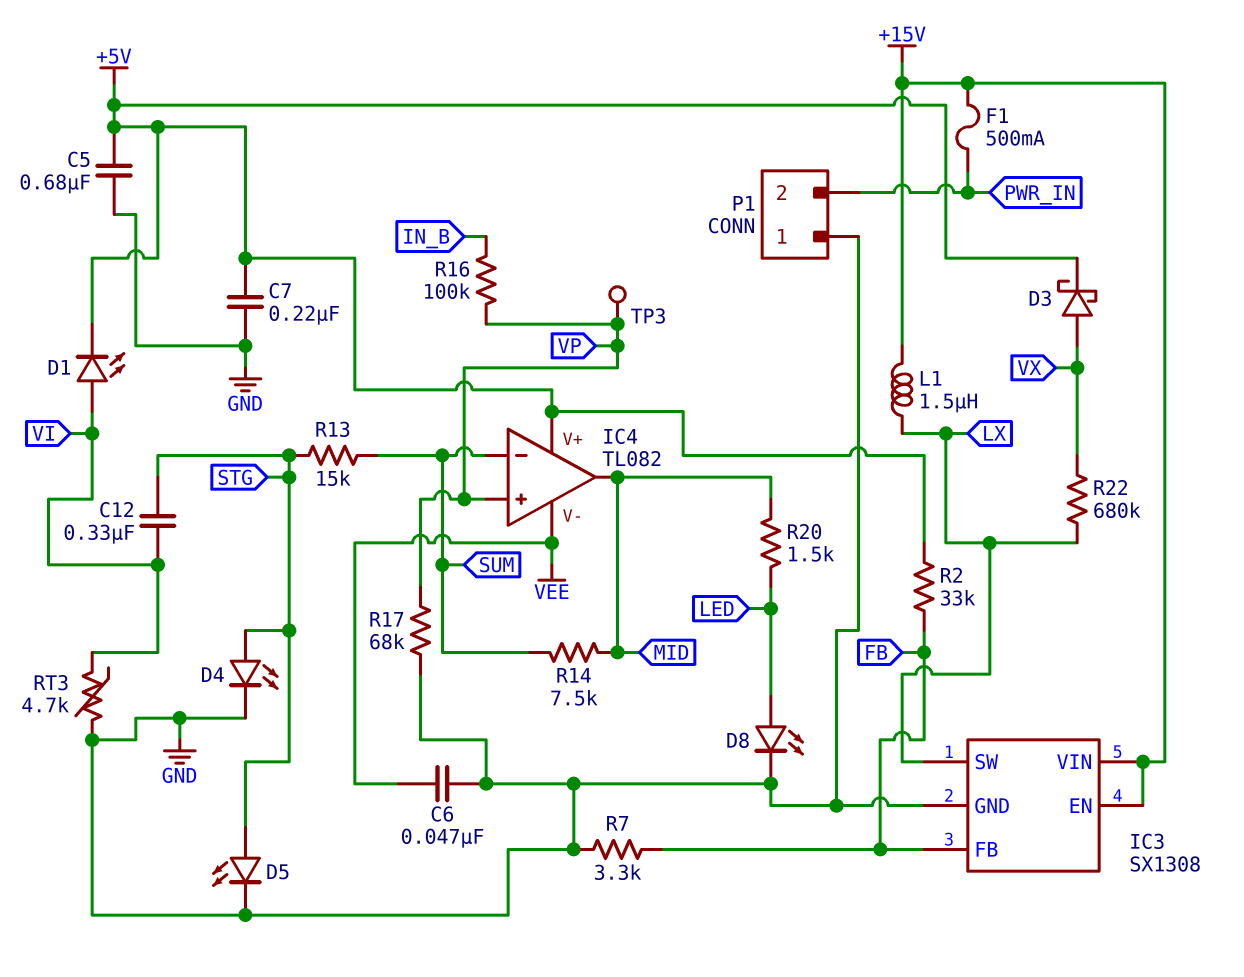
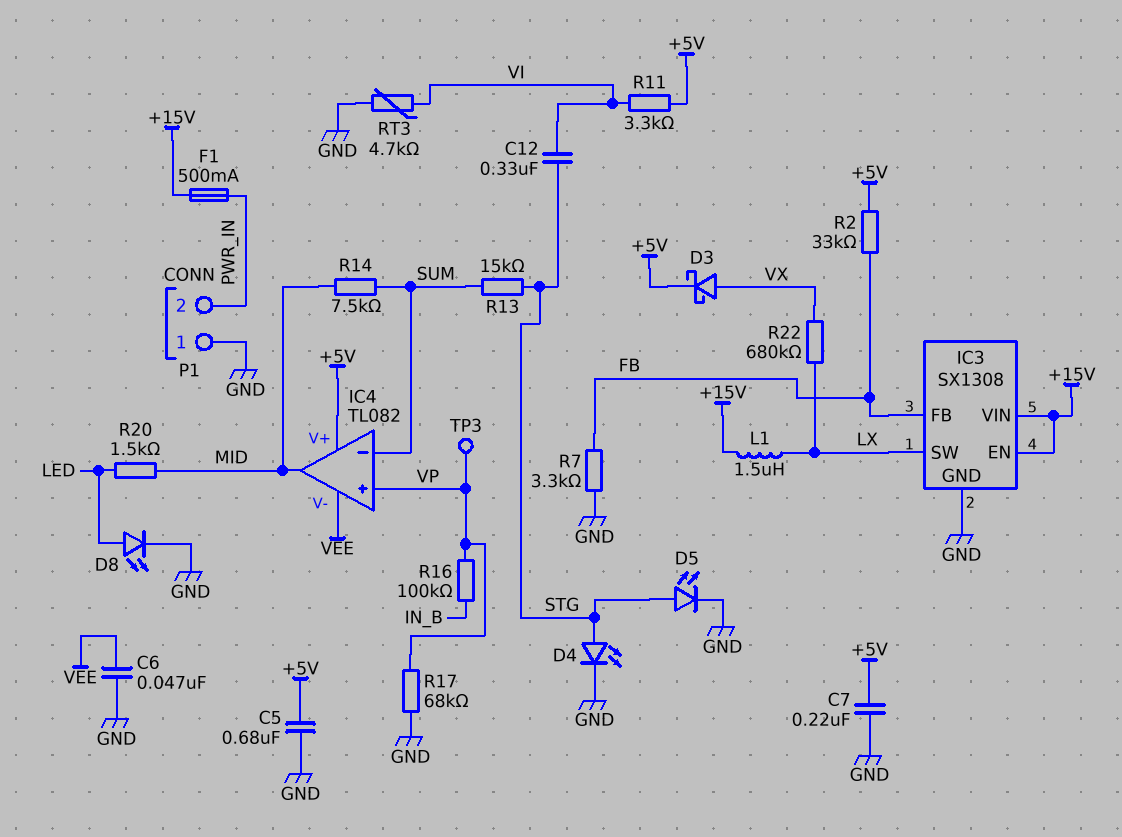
D1: LED (A VI, K +5V) -> none
R11: none -> 3.3k (+5V, VI)

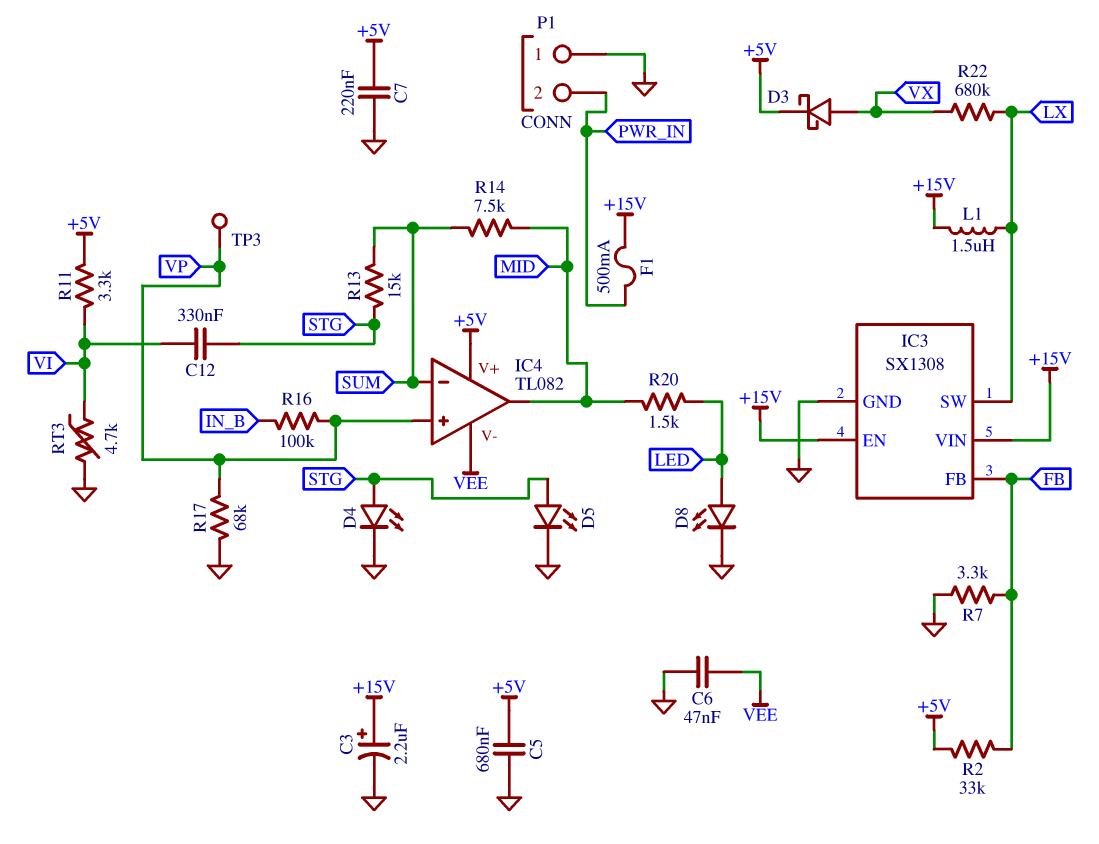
C3: none -> 2.2uF (plus +15V, minus GND)

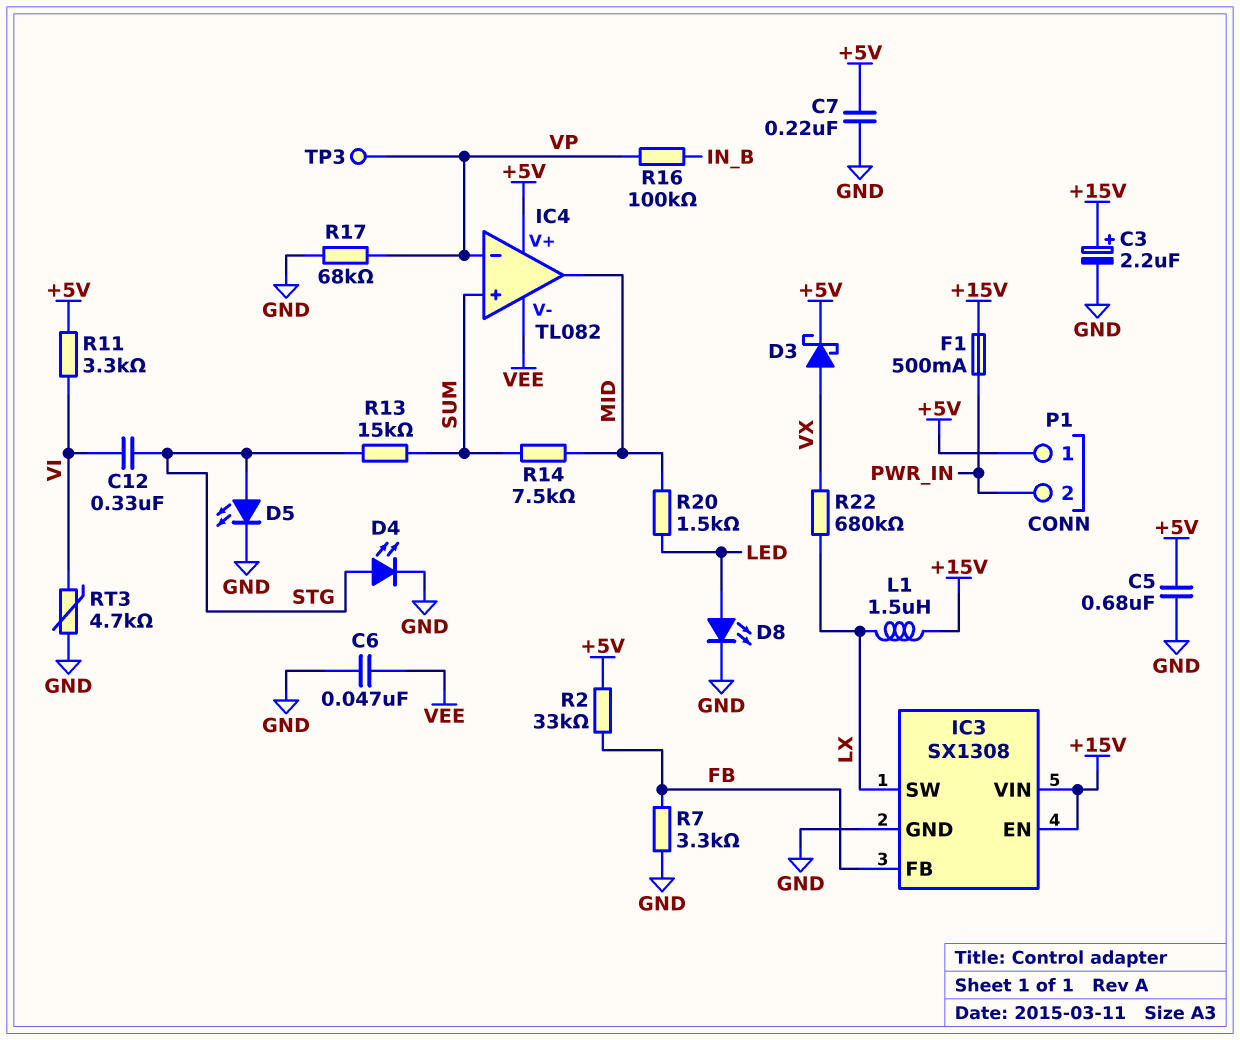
IC4 pin in+: VP -> SUM
IC4 pin in-: SUM -> VP
P1 pin 1: GND -> +5V

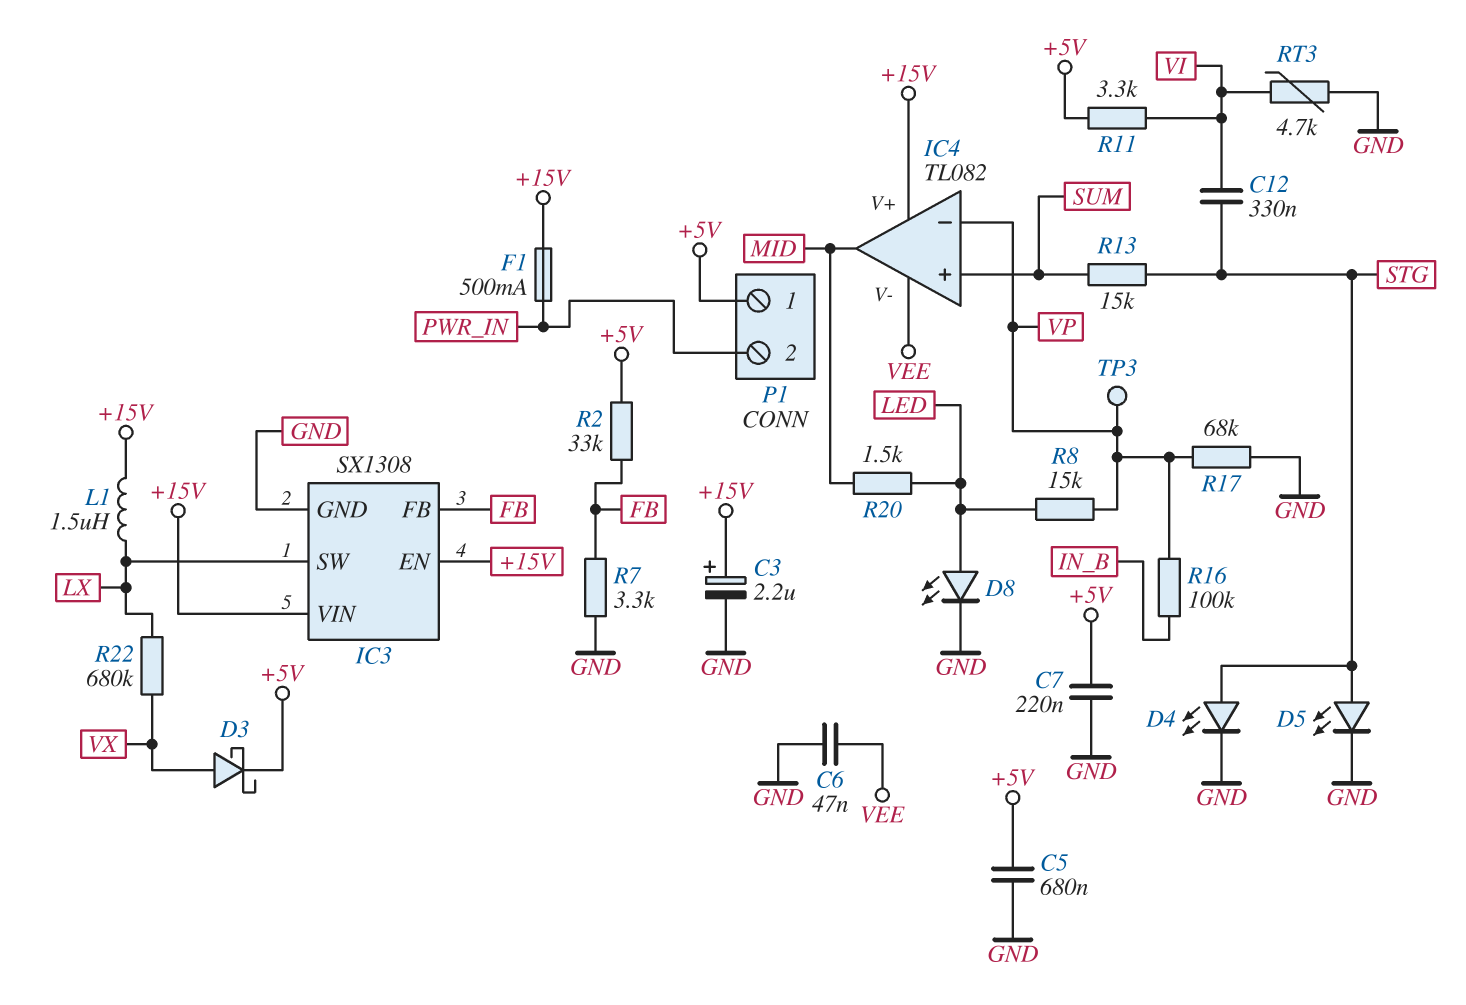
IC4 pin V+: +5V -> +15V
R8: none -> 15k (LED, VP)
R14: 7.5k (MID, SUM) -> none

